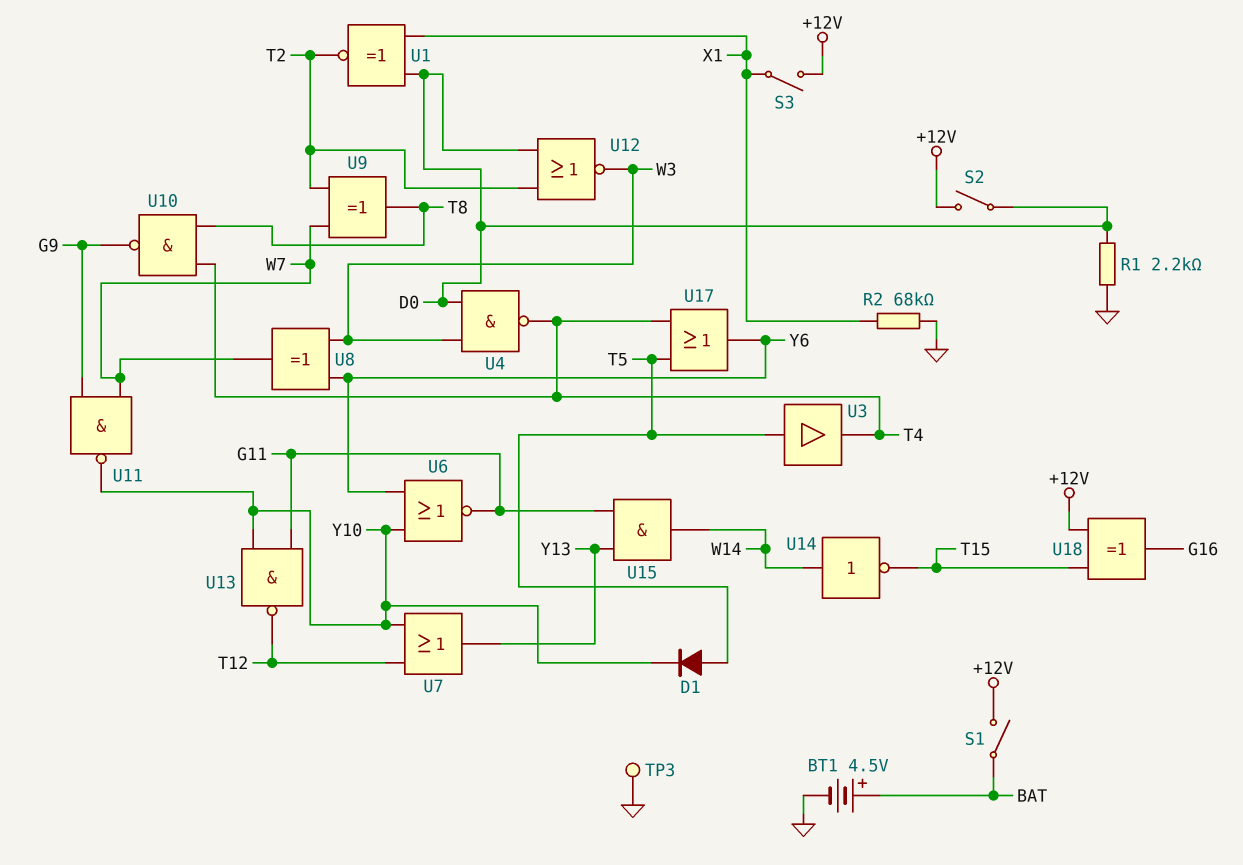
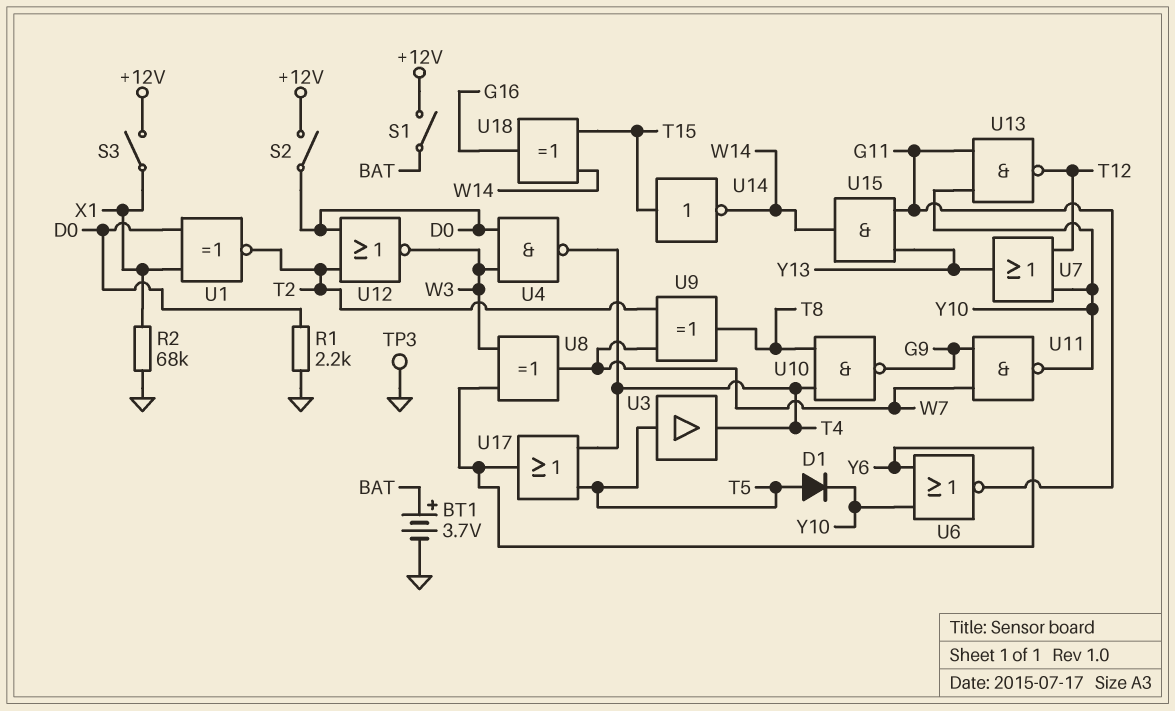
BT1: 4.5V (plus BAT, minus GND) -> 3.7V (plus BAT, minus GND)
U14: NOT (in W14, out T15) -> NOT (in T15, out W14)
U18: XOR (in +12V, in T15, out G16) -> XOR (in T15, in W14, out G16)

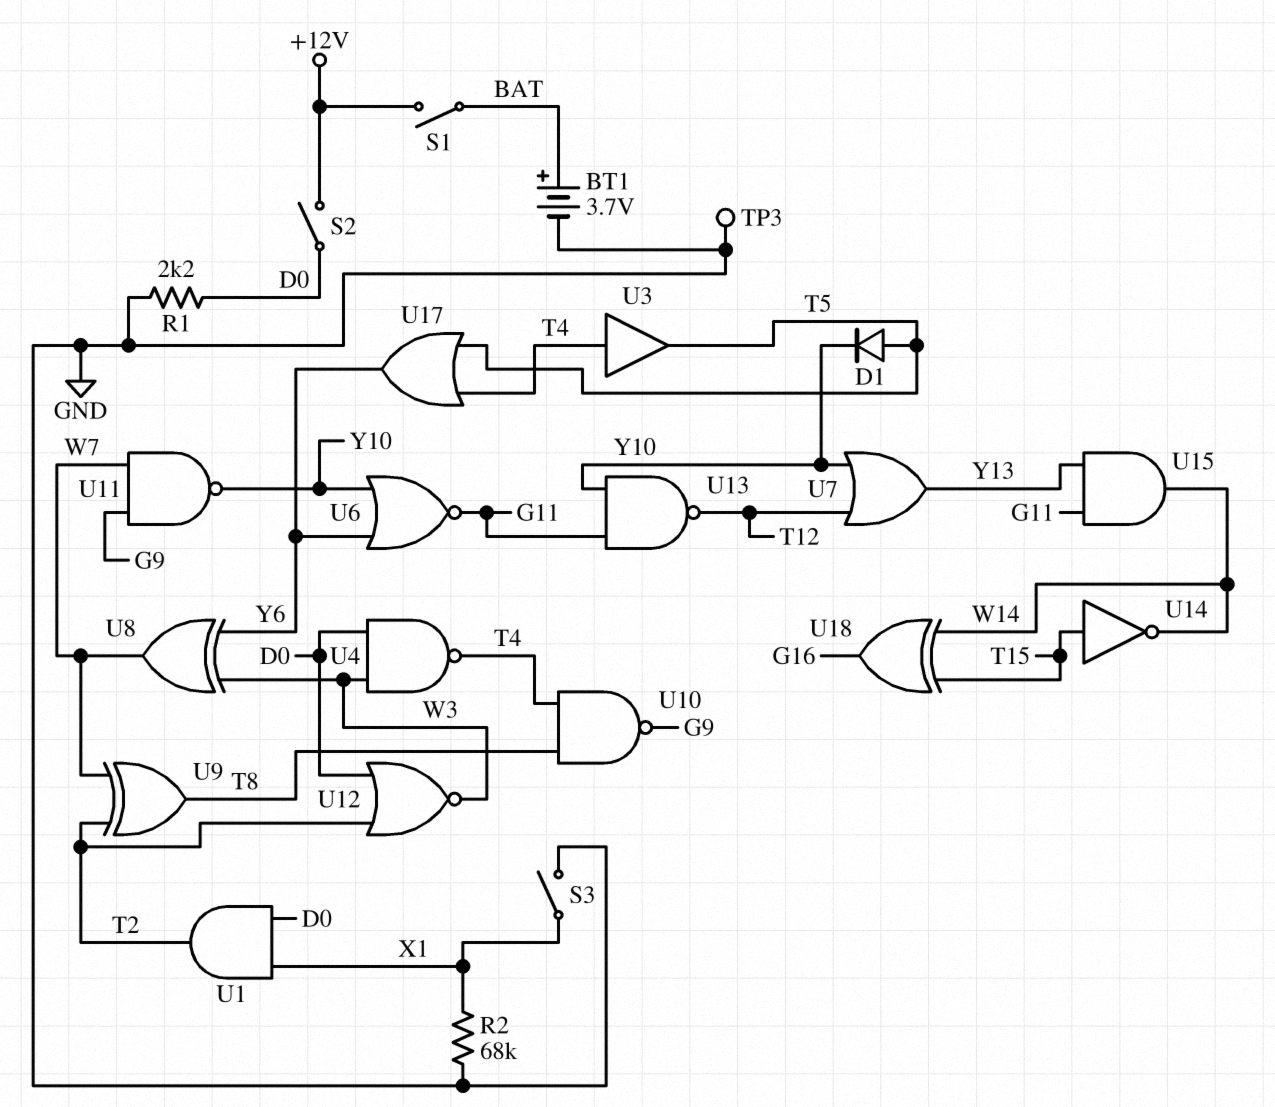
S3: switch (+12V, X1) -> switch (GND, X1)
U1: XNOR (in D0, in X1, out T2) -> AND (in D0, in X1, out T2)
U3: buffer (in T5, out T4) -> buffer (in T4, out T5)

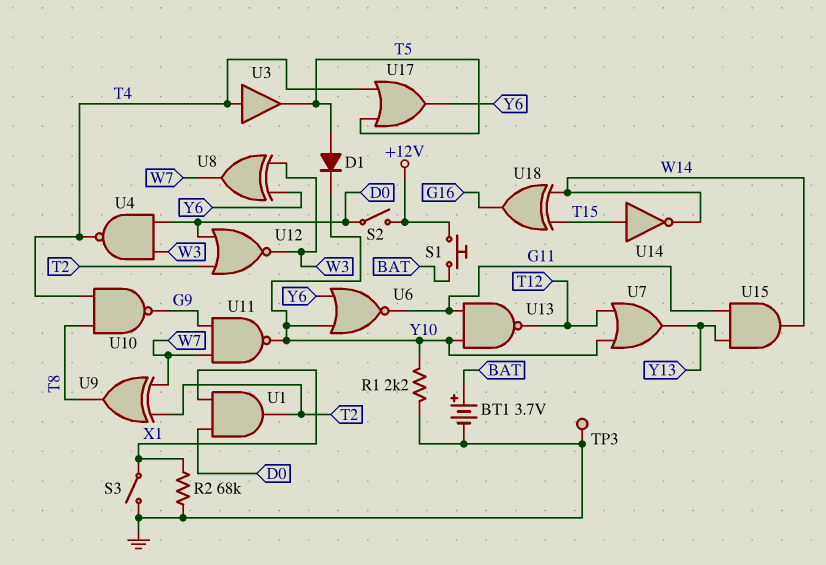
R1: 2.2k (D0, GND) -> 2.2k (GND, Y10)
S1: switch (+12V, BAT) -> button (+12V, BAT)

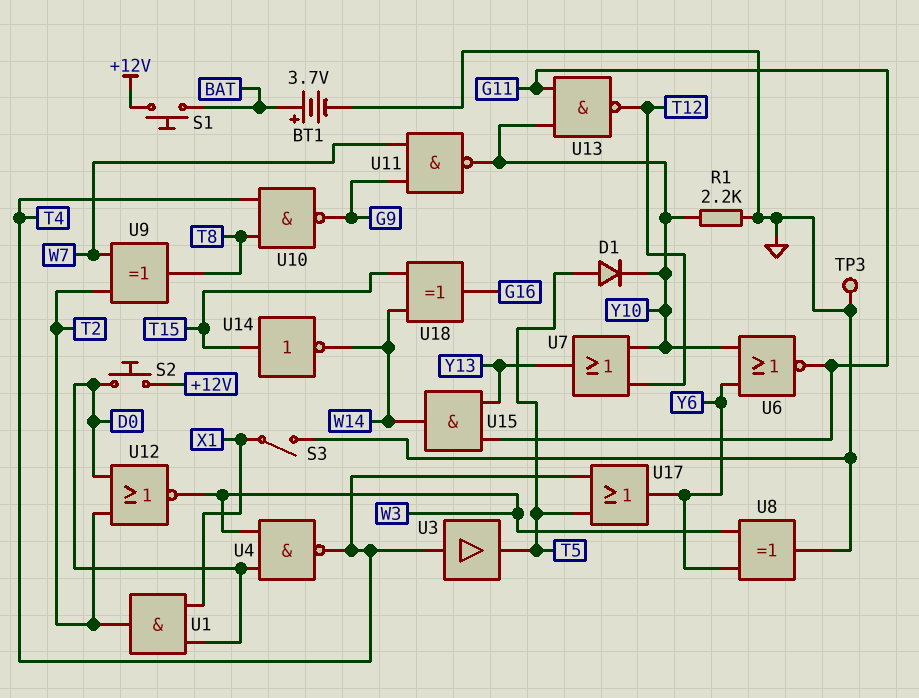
R2: 68k (GND, X1) -> none
S2: switch (+12V, D0) -> button (+12V, D0)
U8: XOR (in W3, in Y6, out W7) -> XOR (in W3, in Y6, out GND)

